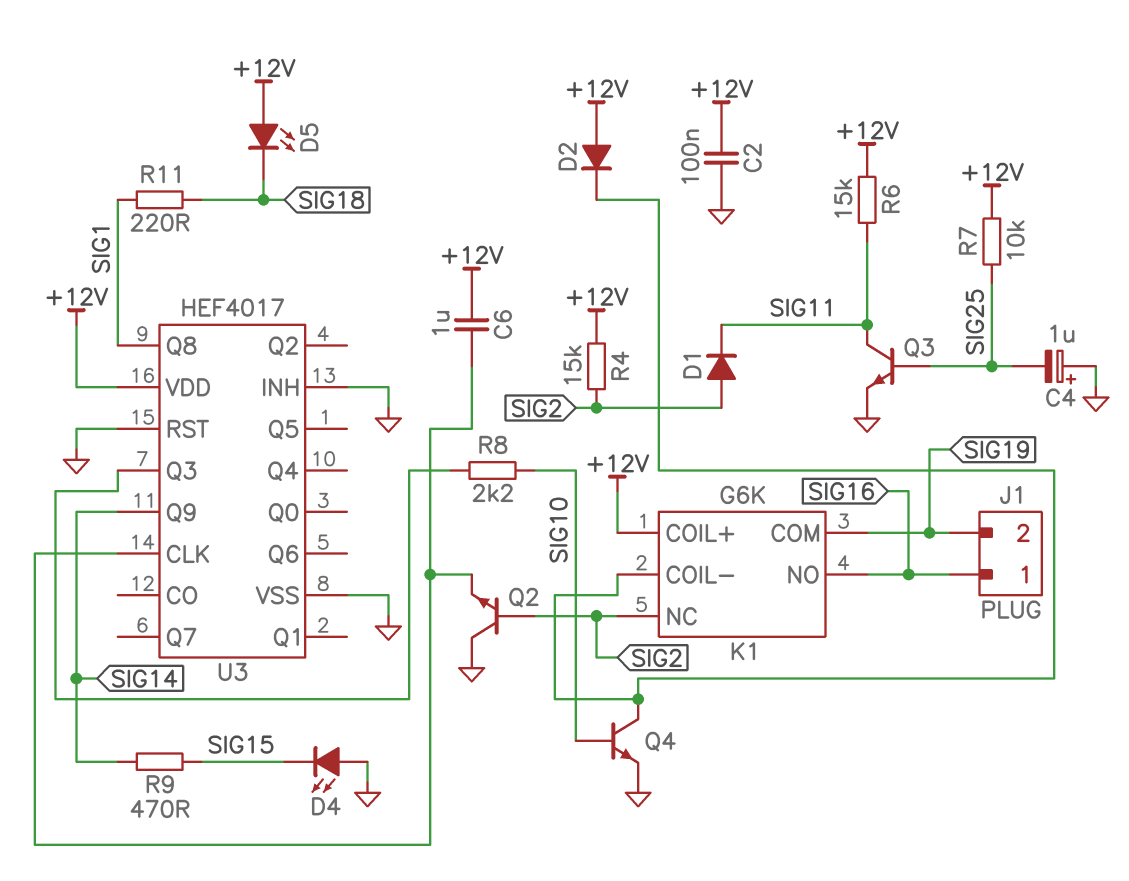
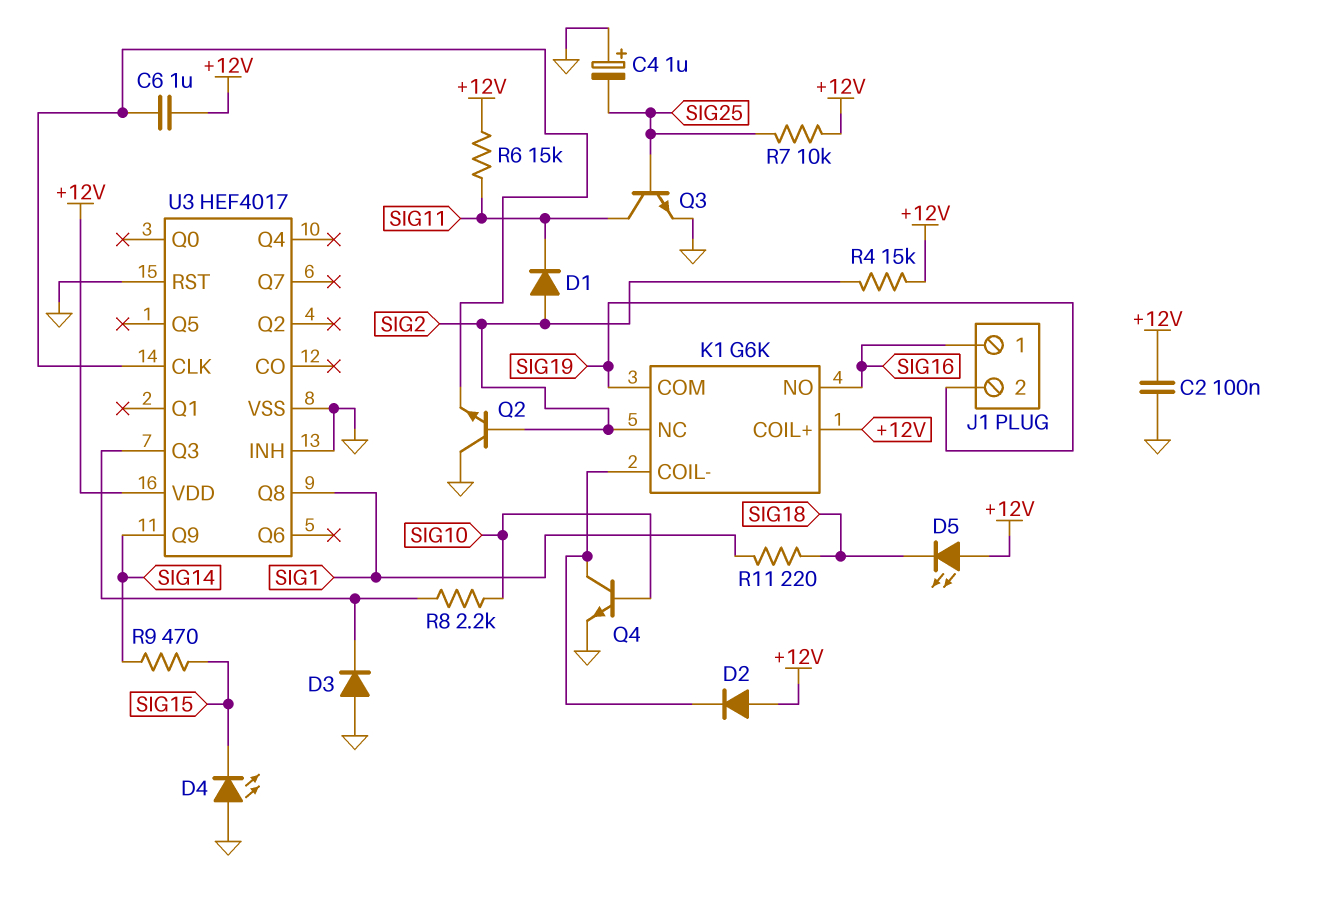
D3: none -> diode (A GND, K U3/Q3)

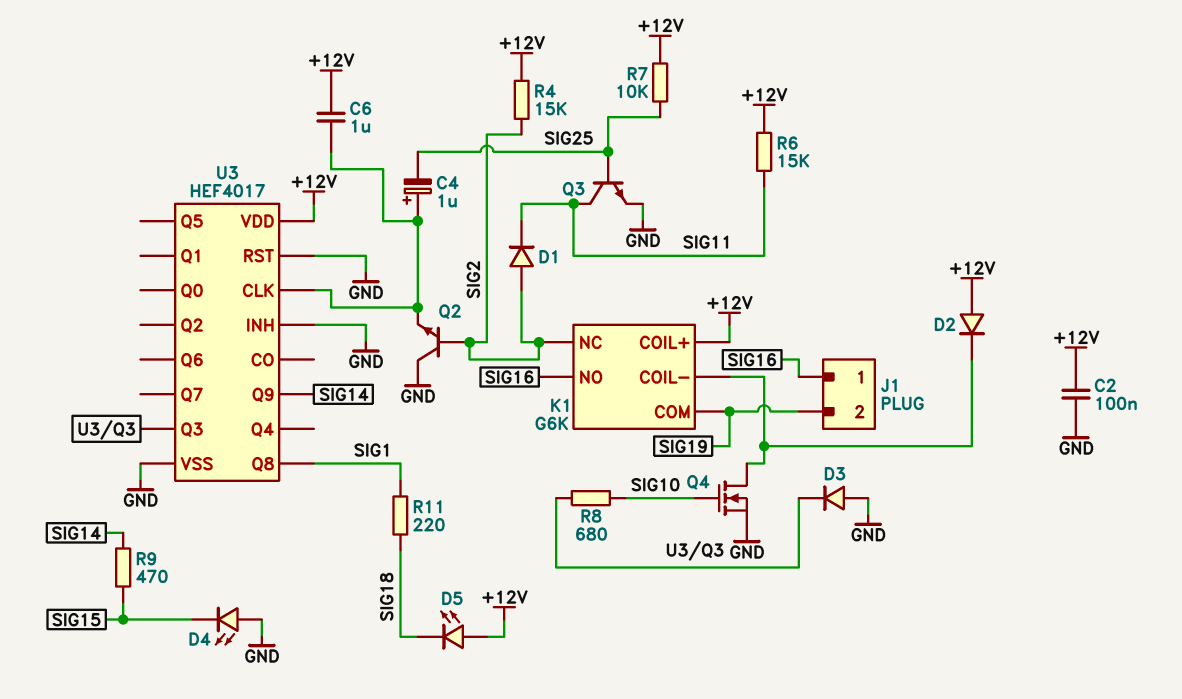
C4: 1uF (plus GND, minus SIG25) -> 1uF (plus U3/CLK, minus SIG25)
Q4: NPN (B SIG10, C K1/COIL-, E GND) -> NMOS (G SIG10, D K1/COIL-, S GND)
R8: 2.2k (SIG10, U3/Q3) -> 680 (SIG10, U3/Q3)

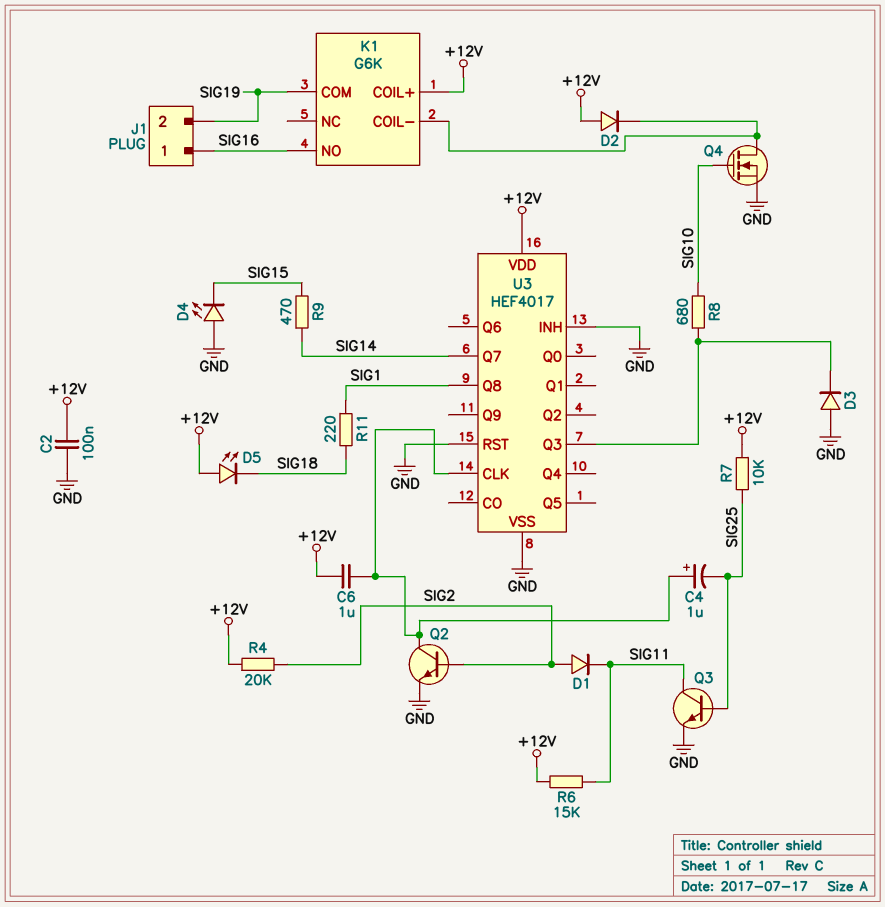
K1 pin NC: SIG2 -> none
Q2: NPN (B SIG2, C GND, E U3/CLK) -> NPN (B SIG2, C U3/CLK, E GND)
R4: 15k (+12V, SIG2) -> 20k (+12V, SIG2)
U3 pin Q7: none -> SIG14
U3 pin Q9: SIG14 -> none

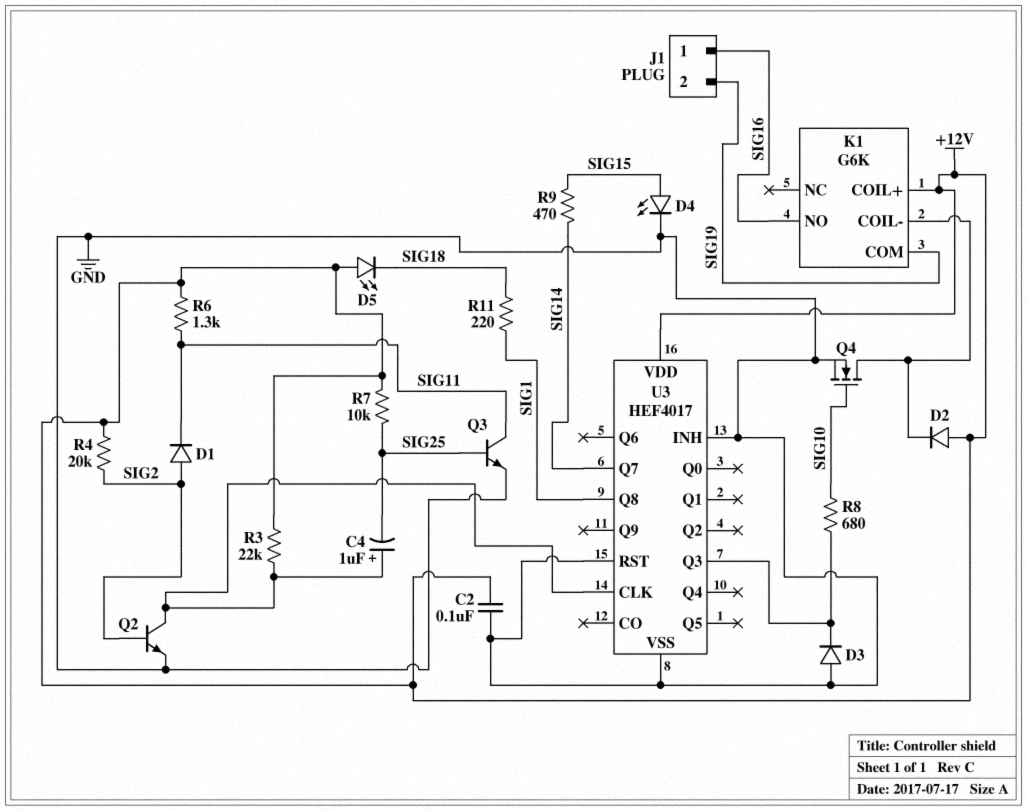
C6: 1uF (+12V, U3/CLK) -> none
D4: LED (A GND, K SIG15) -> LED (A SIG15, K GND)
R3: none -> 22k (+12V, U3/CLK)
R6: 15k (+12V, SIG11) -> 1.3k (+12V, SIG11)

